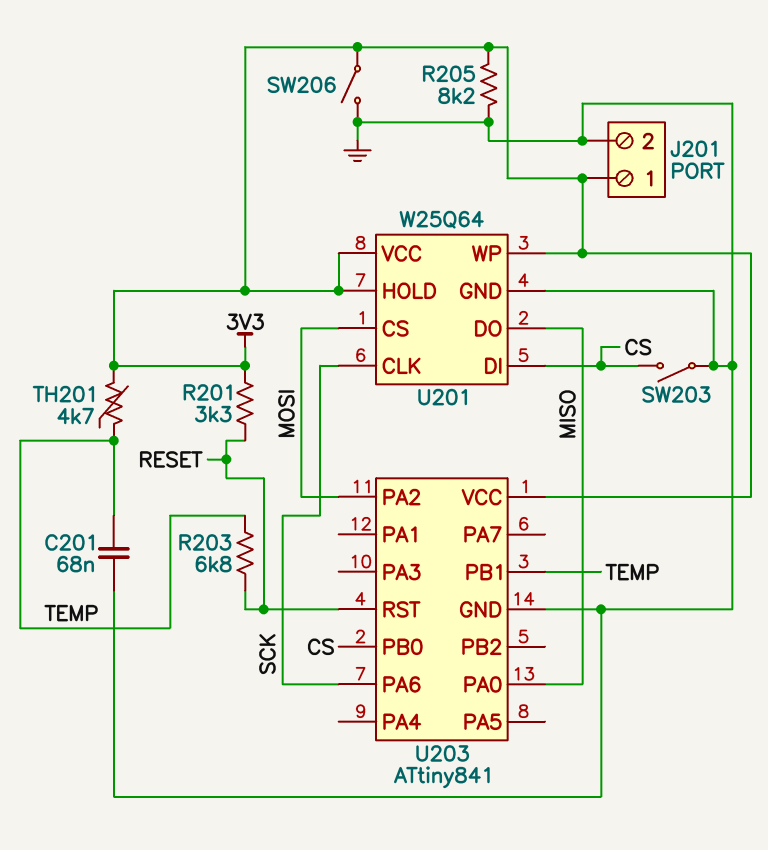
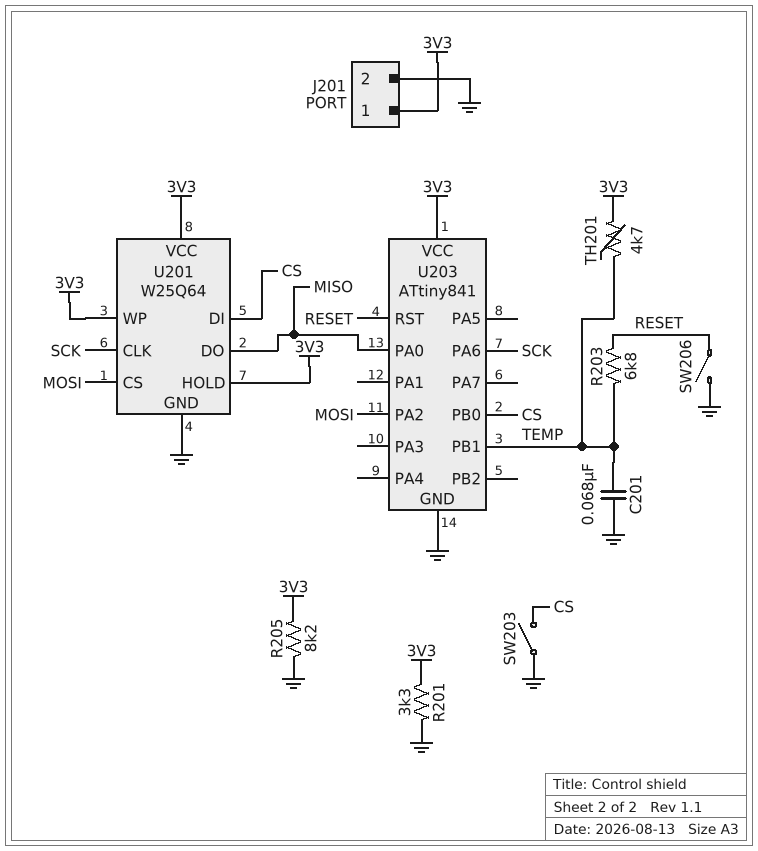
R201: 3.3k (3V3, RESET) -> 3.3k (3V3, GND)
SW206: switch (3V3, GND) -> switch (GND, RESET)

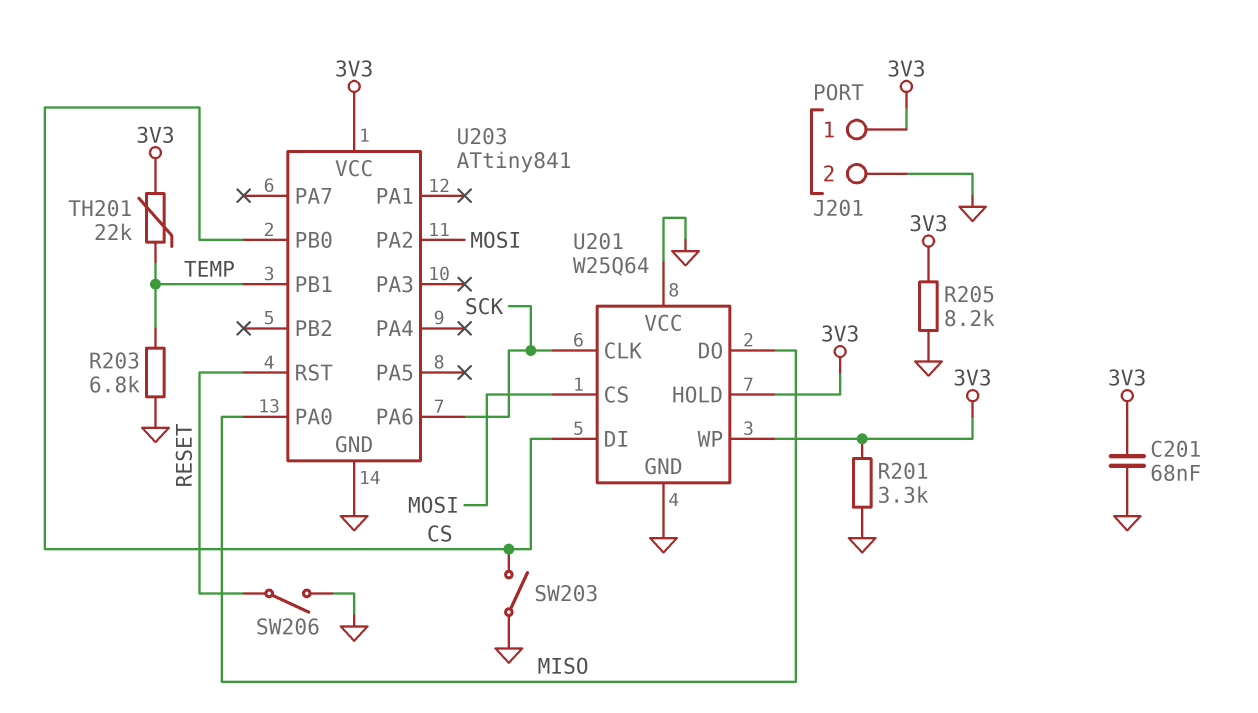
C201: 68nF (GND, TEMP) -> 68nF (3V3, GND)
R203: 6.8k (RESET, TEMP) -> 6.8k (GND, TEMP)
TH201: 4.7k (3V3, TEMP) -> 22k (3V3, TEMP)
U201 pin VCC: 3V3 -> GND

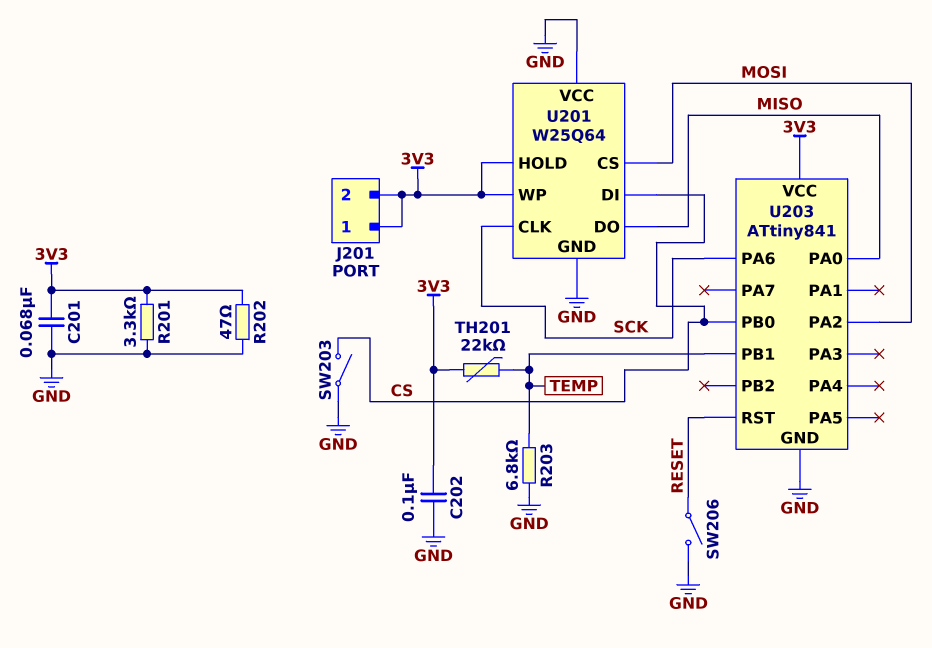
C202: none -> 100nF (3V3, GND)
J201 pin 2: GND -> 3V3
R202: none -> 47 (3V3, GND)
R205: 8.2k (3V3, GND) -> none

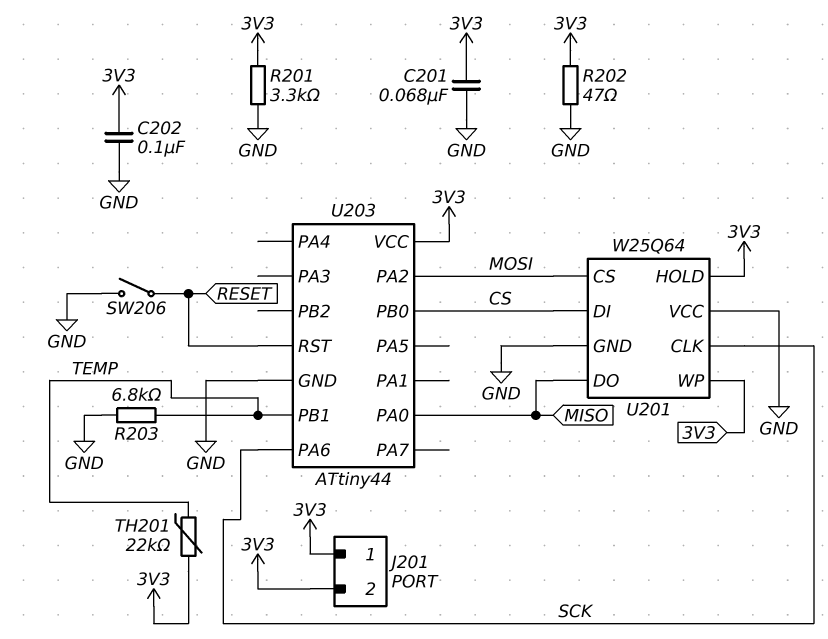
SW203: switch (CS, GND) -> none
U203: ATtiny841 -> ATtiny44

